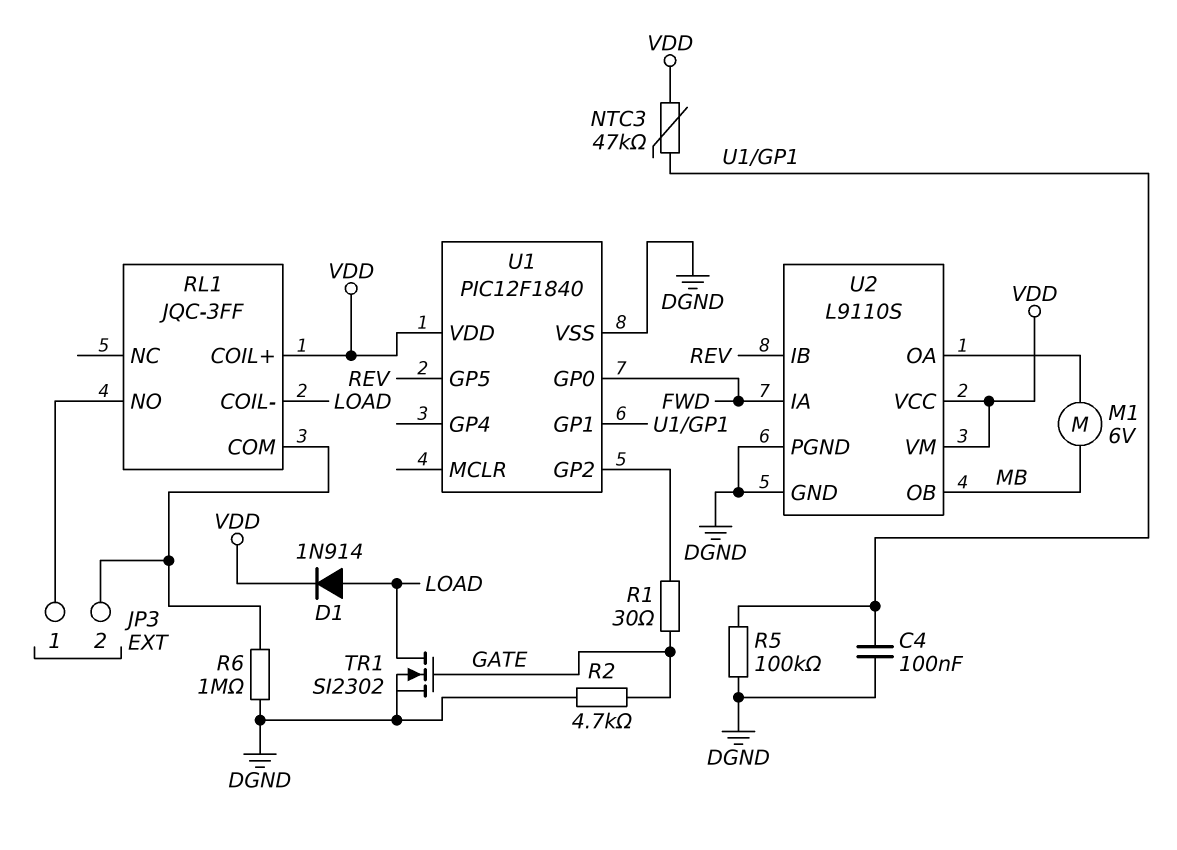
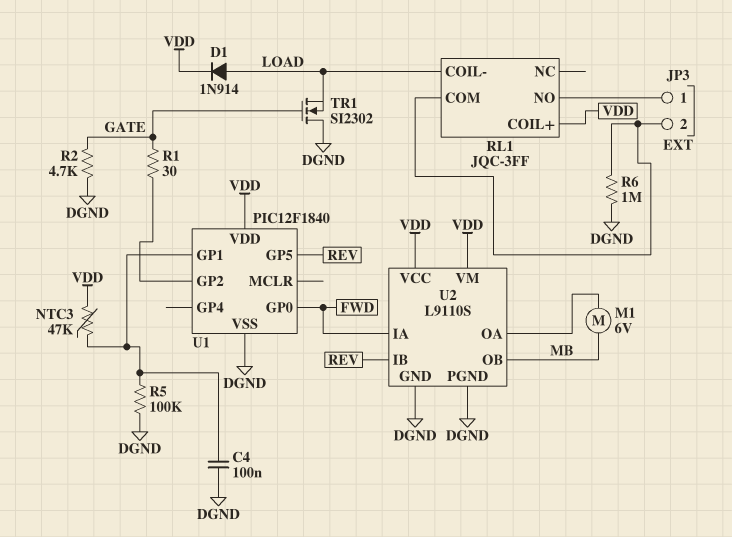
TR1: NMOS SI2302 (G GATE, D LOAD, S DGND) -> NMOS SI2302 (G GATE, D DGND, S LOAD)

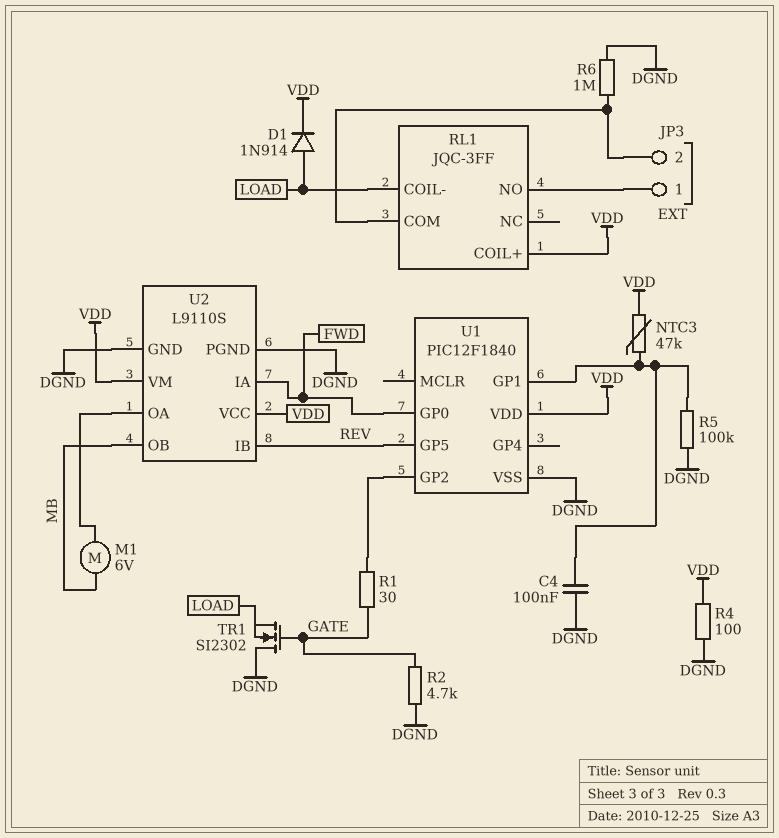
R4: none -> 100 (DGND, VDD)

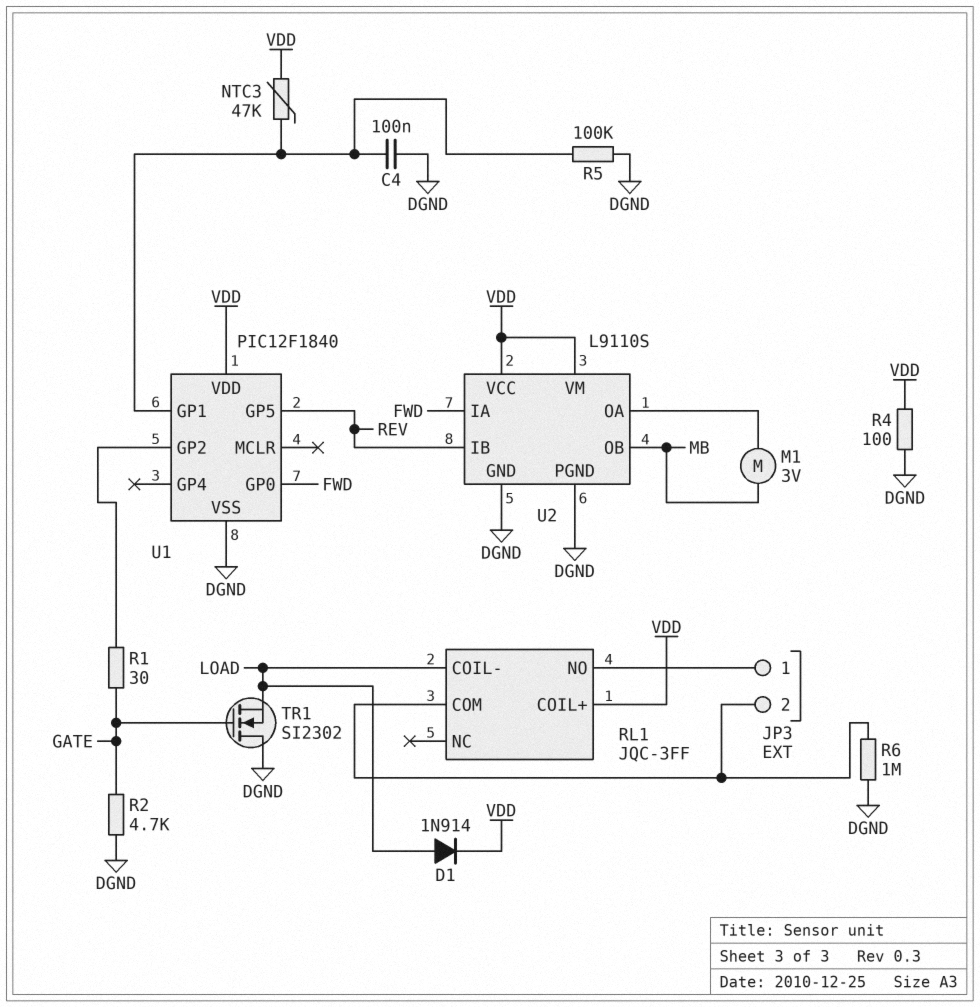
M1: motor 6V (MB, U2/OA) -> motor 3V (MB, U2/OA)

